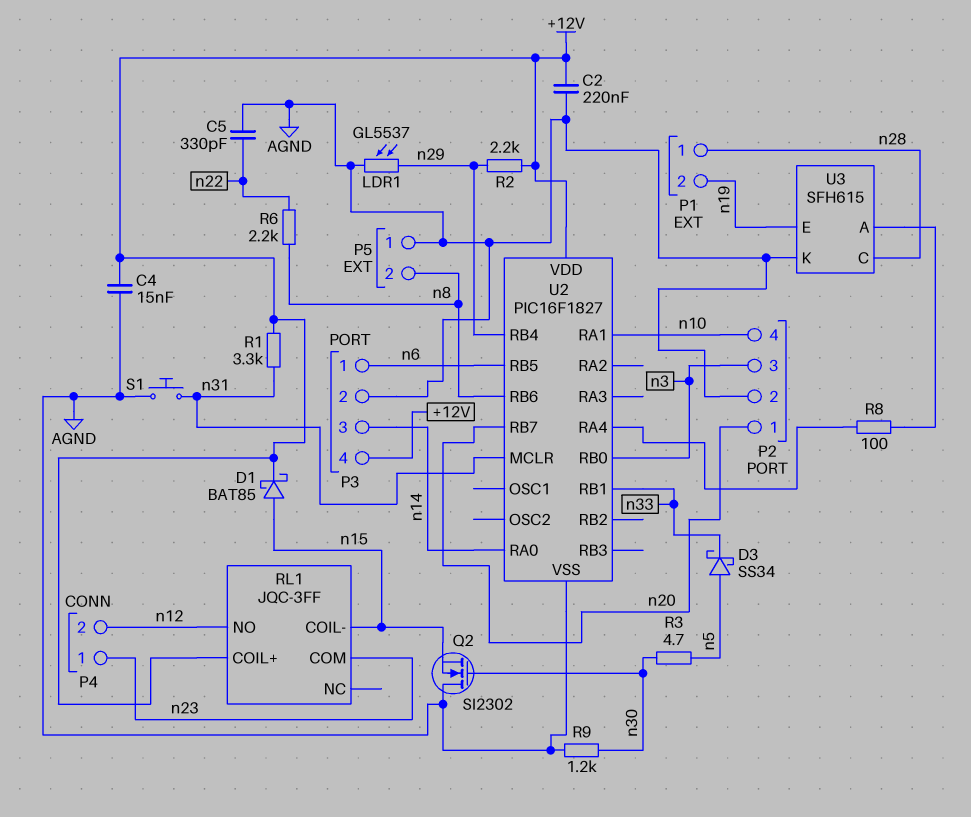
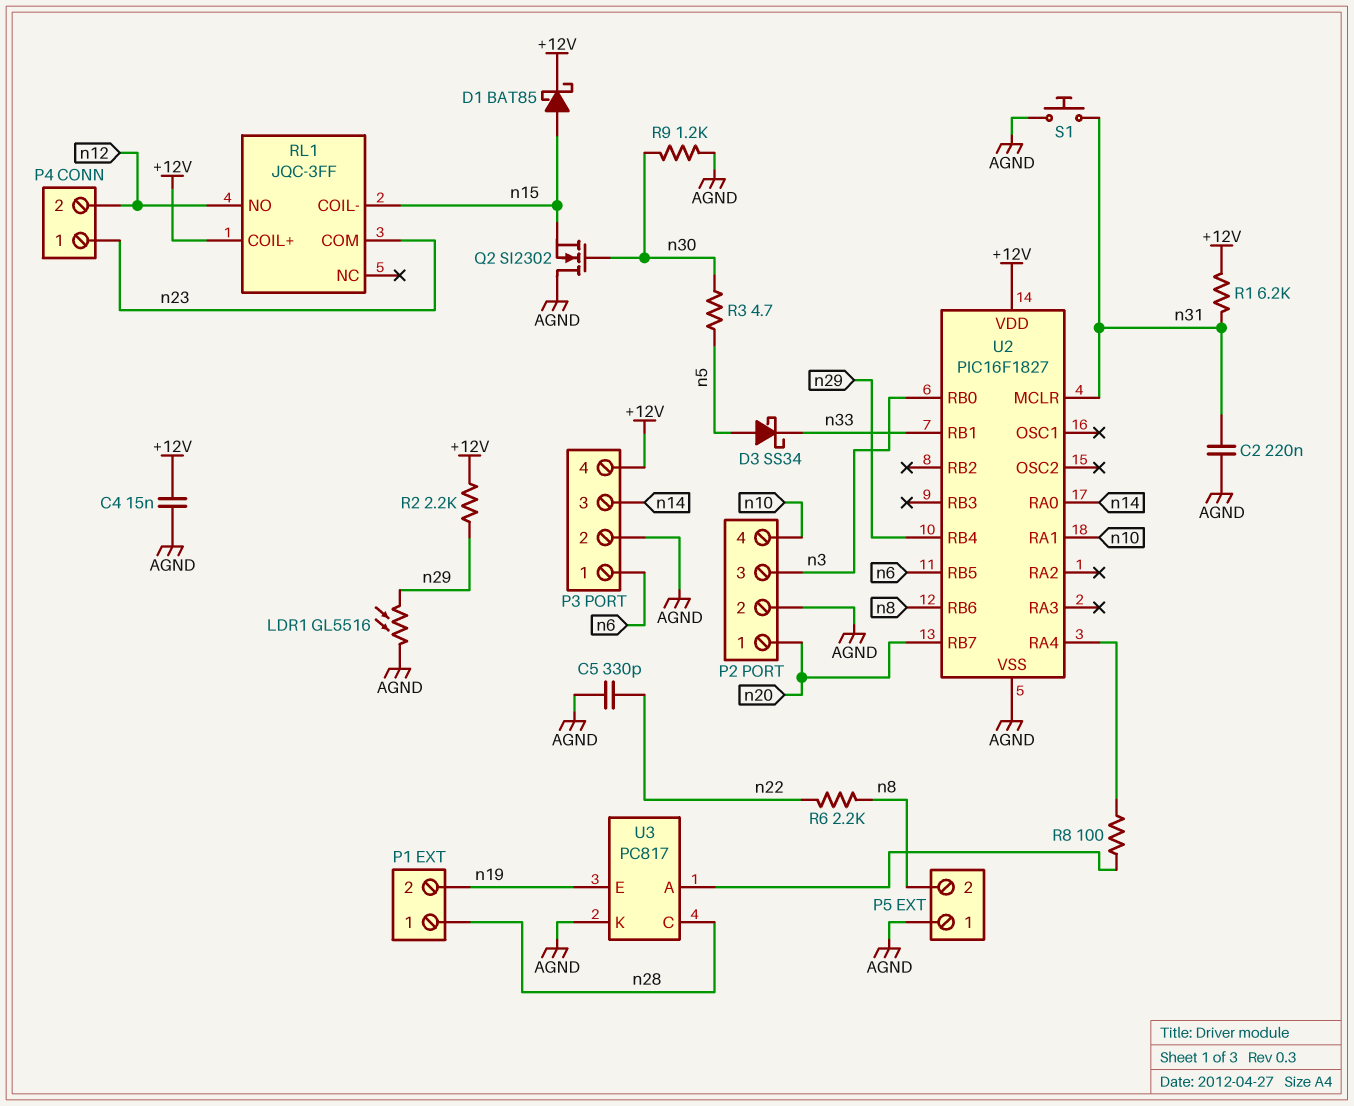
C2: 220nF (+12V, AGND) -> 220nF (AGND, n31)
LDR1: GL5537 (AGND, n29) -> GL5516 (AGND, n29)
R1: 3.3k (+12V, n31) -> 6.2k (+12V, n31)
U3: SFH615 -> PC817

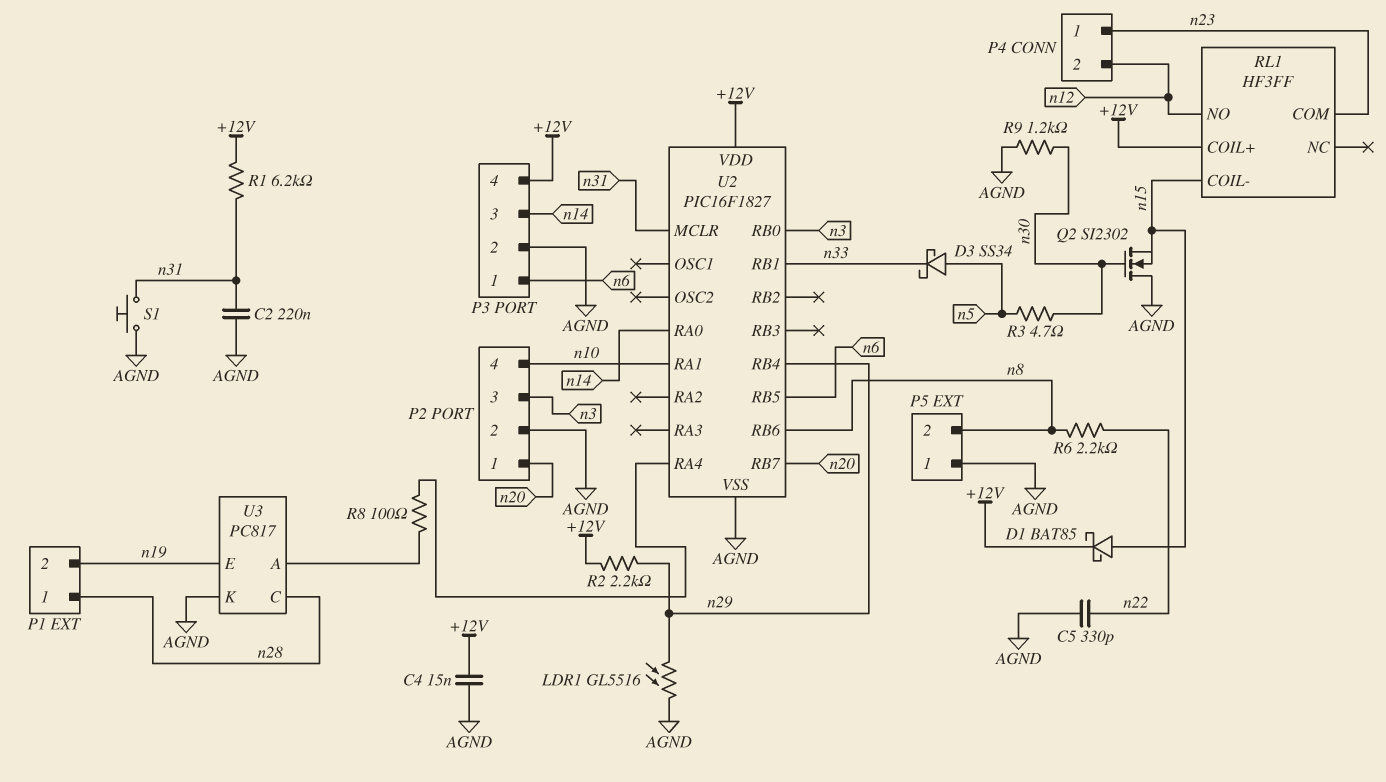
RL1: JQC-3FF -> HF3FF

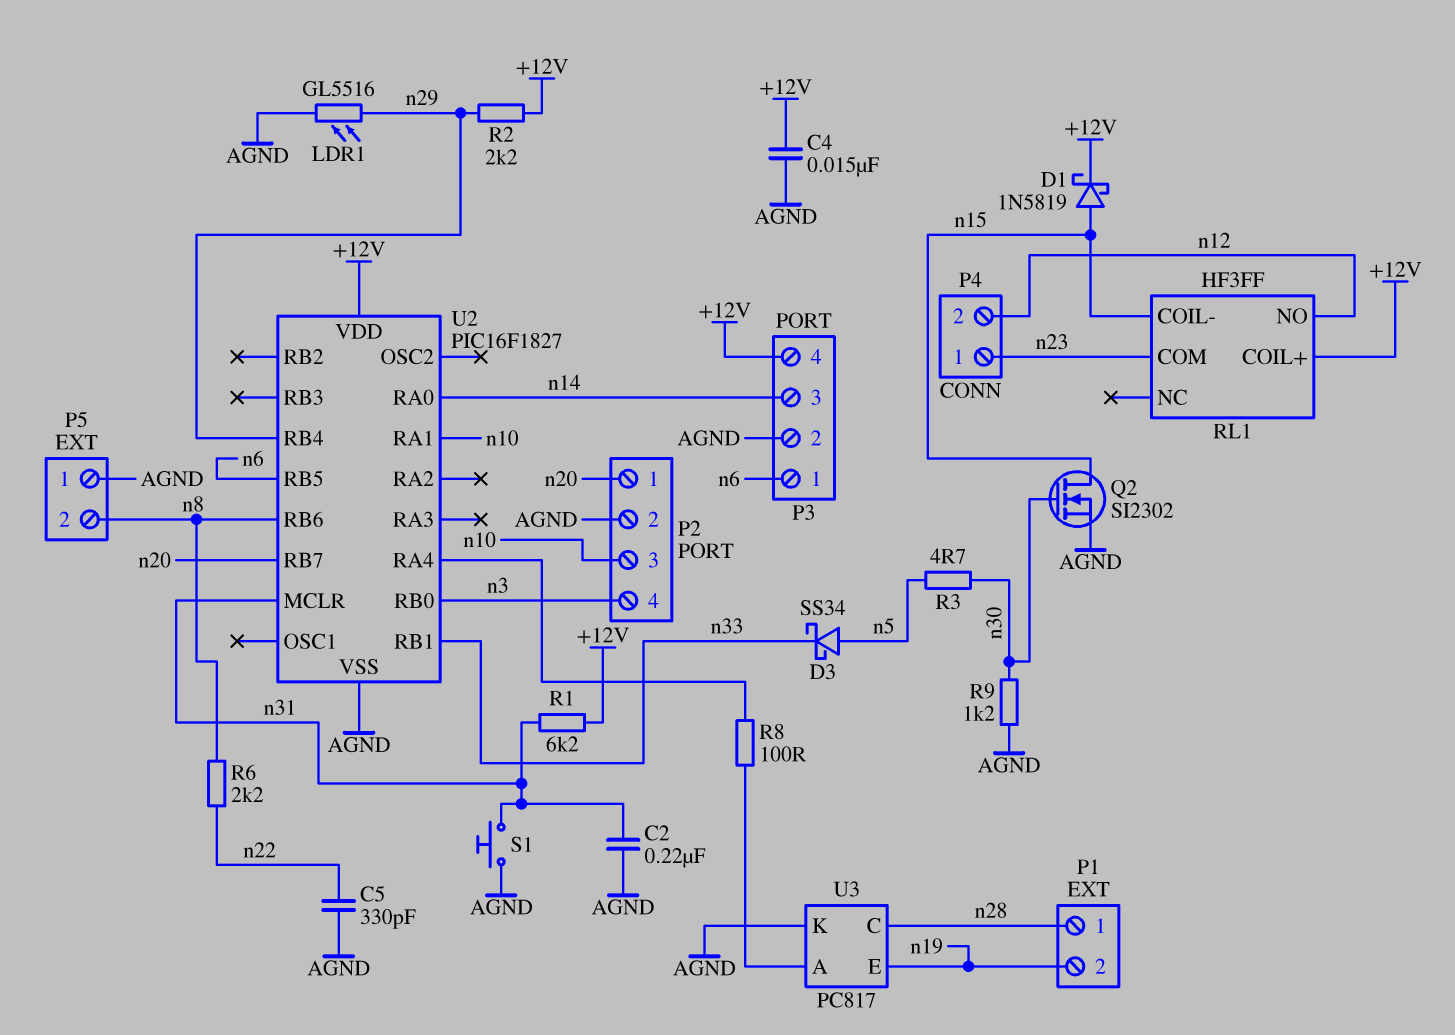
D1: schottky BAT85 (A n15, K +12V) -> schottky 1N5819 (A n15, K +12V)
P2 pin 3: n3 -> n10
P2 pin 4: n10 -> n3
Q2: NMOS SI2302 (G n30, D AGND, S n15) -> NMOS SI2302 (G n30, D n15, S AGND)

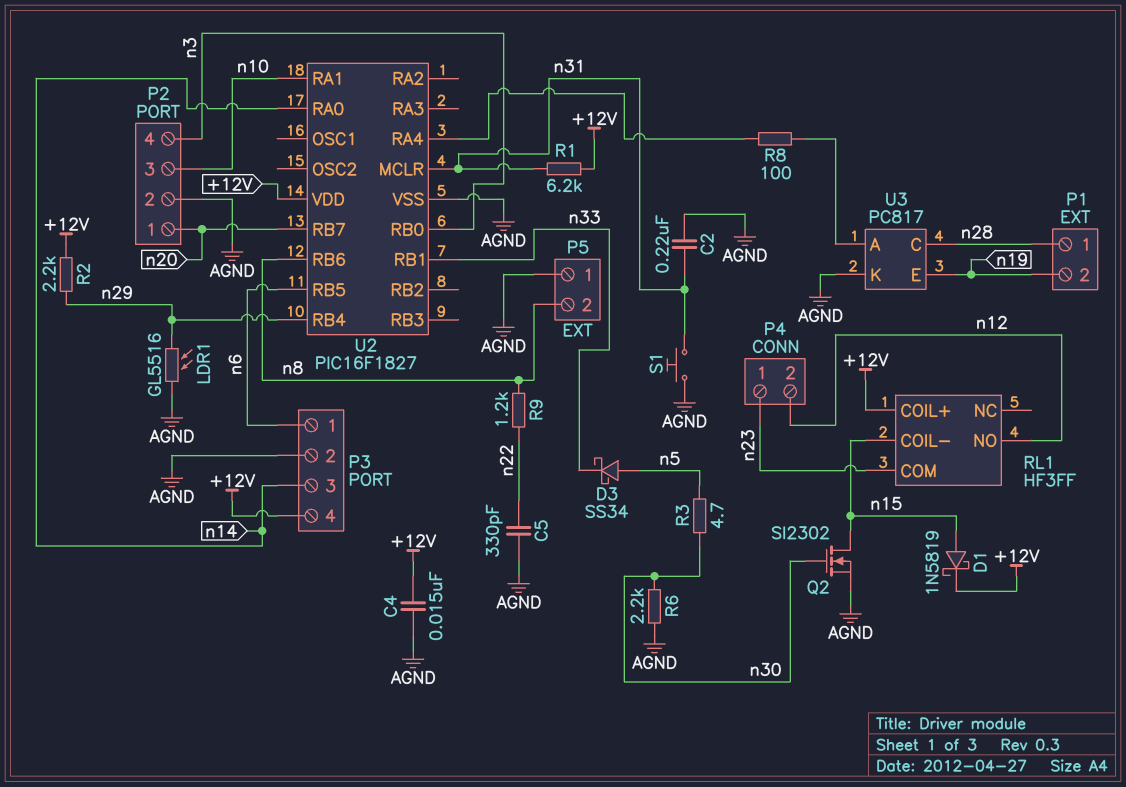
R6: 2.2k (n8, n22) -> 2.2k (AGND, n30)
R9: 1.2k (AGND, n30) -> 1.2k (n8, n22)

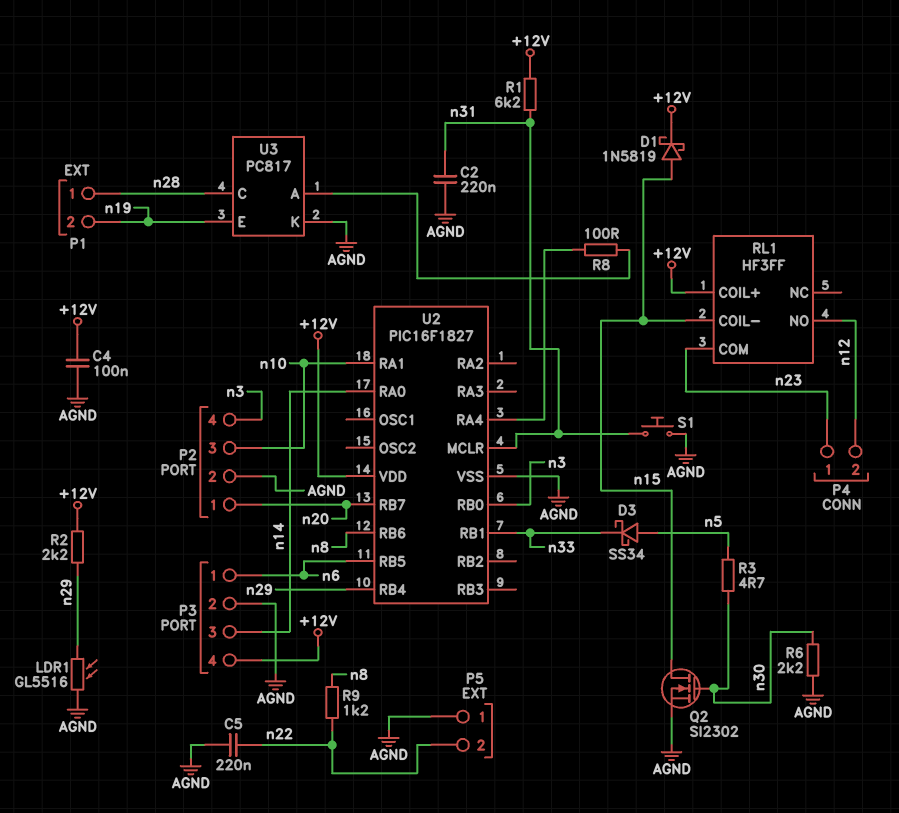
C4: 15nF (+12V, AGND) -> 100nF (+12V, AGND)
C5: 330pF (AGND, n22) -> 220nF (AGND, n22)
P5 pin 2: n8 -> n22

